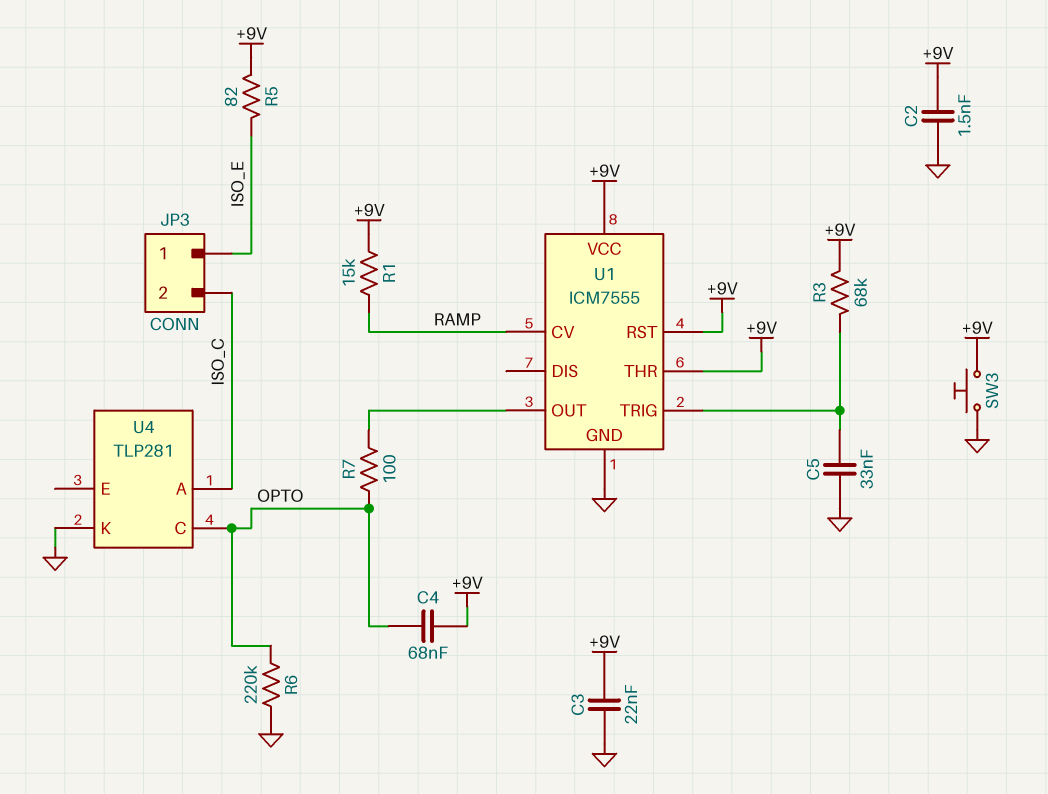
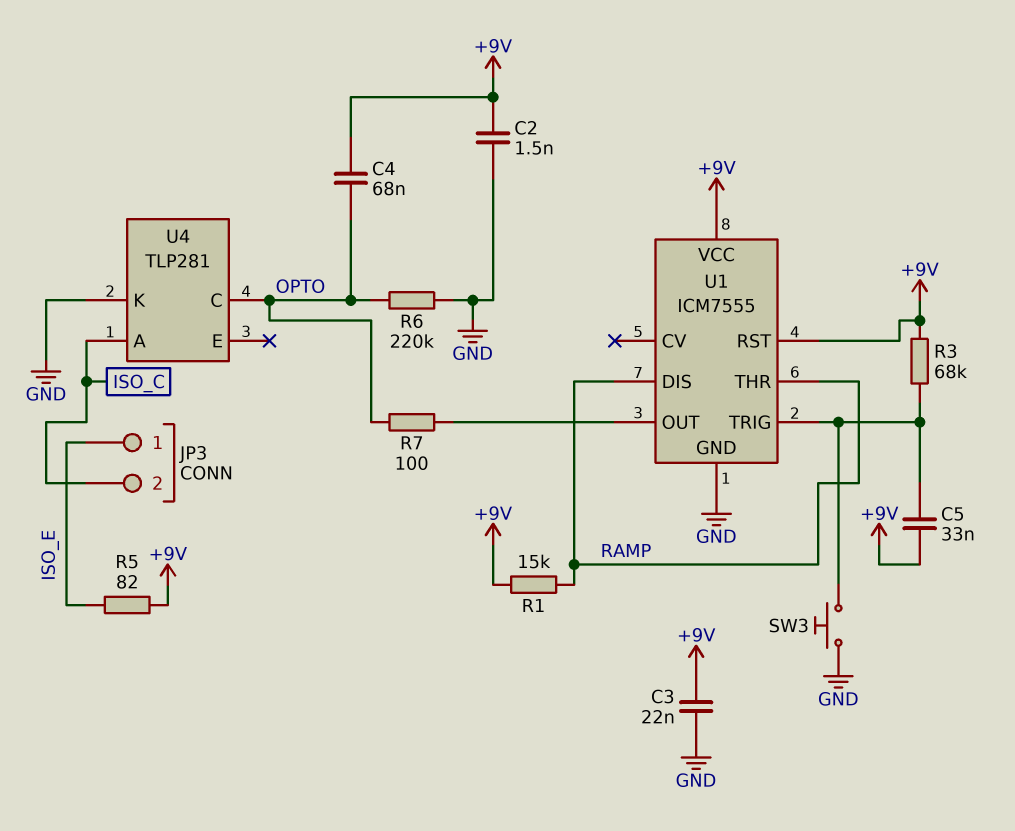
C5: 33nF (GND, U1/TRIG) -> 33nF (+9V, U1/TRIG)
SW3: button (+9V, GND) -> button (GND, U1/TRIG)
U1 pin CV: RAMP -> none
U1 pin DIS: none -> RAMP
U1 pin THR: +9V -> RAMP

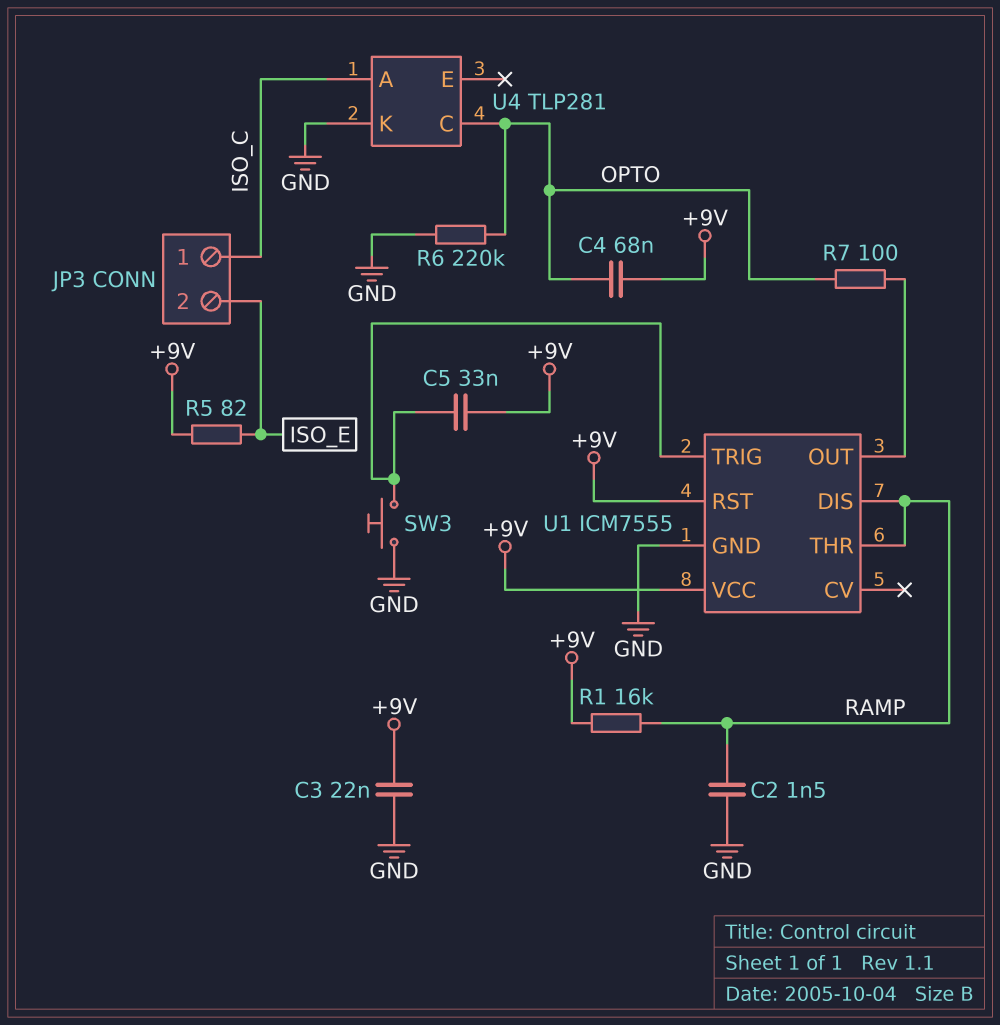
C2: 1.5nF (+9V, GND) -> 1.5nF (GND, RAMP)
JP3 pin 1: ISO_E -> ISO_C
JP3 pin 2: ISO_C -> ISO_E
R1: 15k (+9V, RAMP) -> 16k (+9V, RAMP)
R3: 68k (+9V, U1/TRIG) -> none

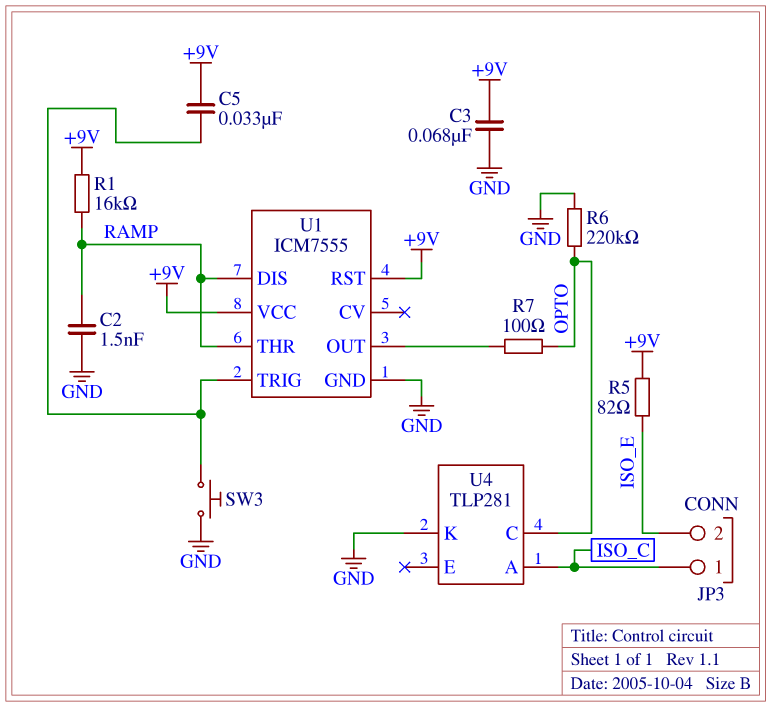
C3: 22nF (+9V, GND) -> 68nF (+9V, GND)
C4: 68nF (+9V, OPTO) -> none

